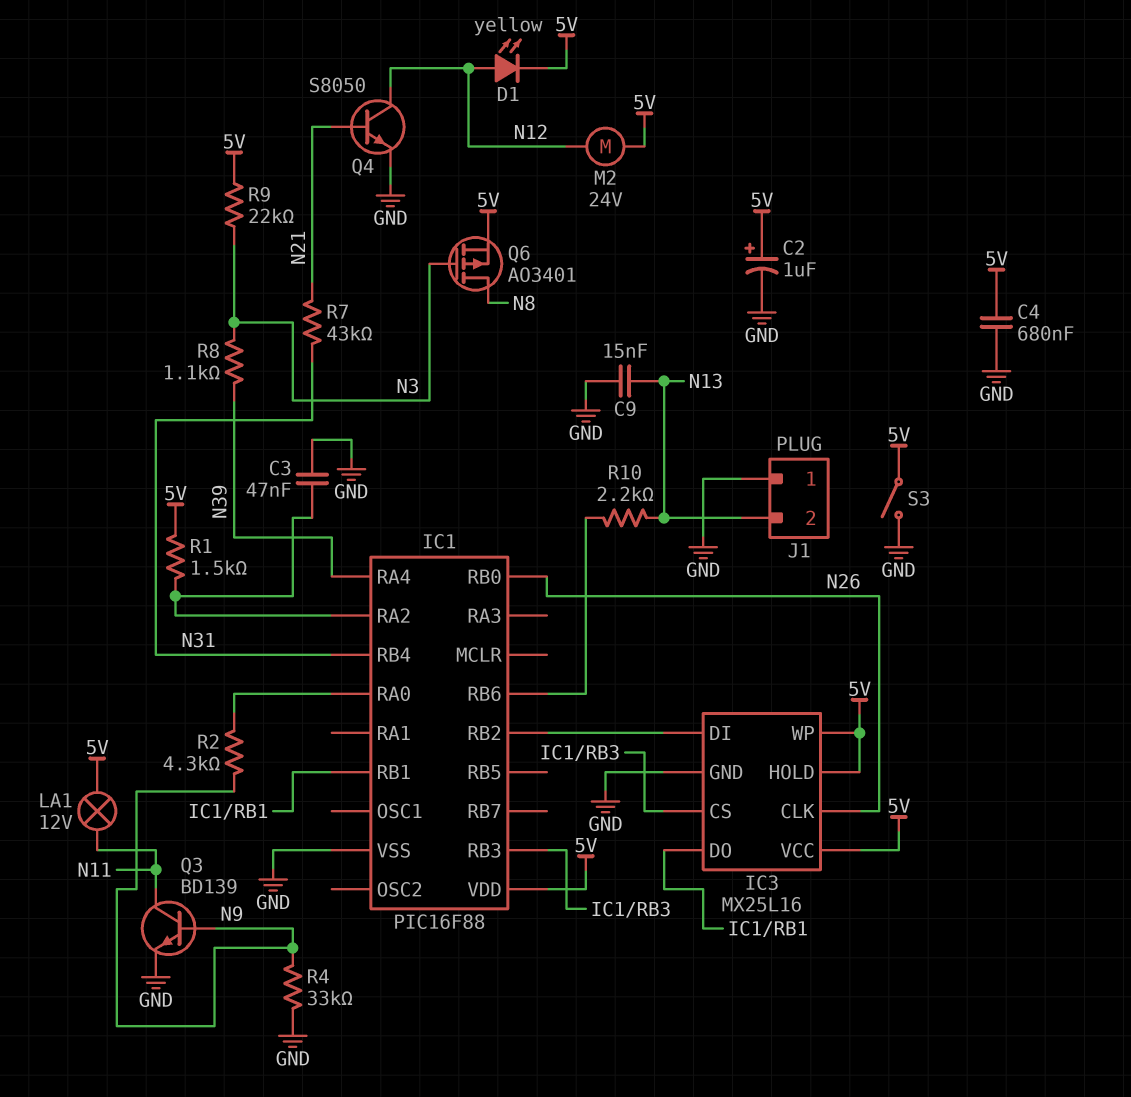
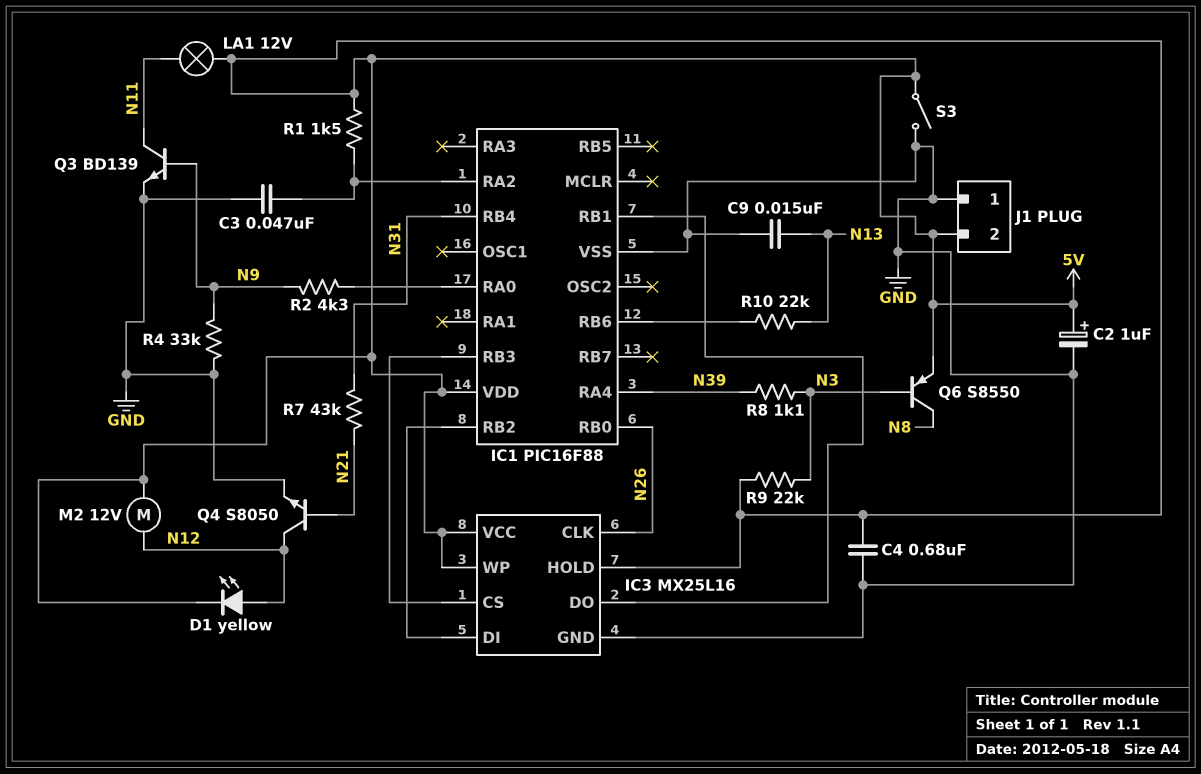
J1 pin 2: N13 -> 5V
M2: motor 24V (5V, N12) -> motor 12V (5V, N12)
Q6: PMOS AO3401 (G N3, D N8, S 5V) -> PNP S8550 (B N3, C N8, E 5V)
R10: 2.2k (IC1/RB6, N13) -> 22k (IC1/RB6, N13)

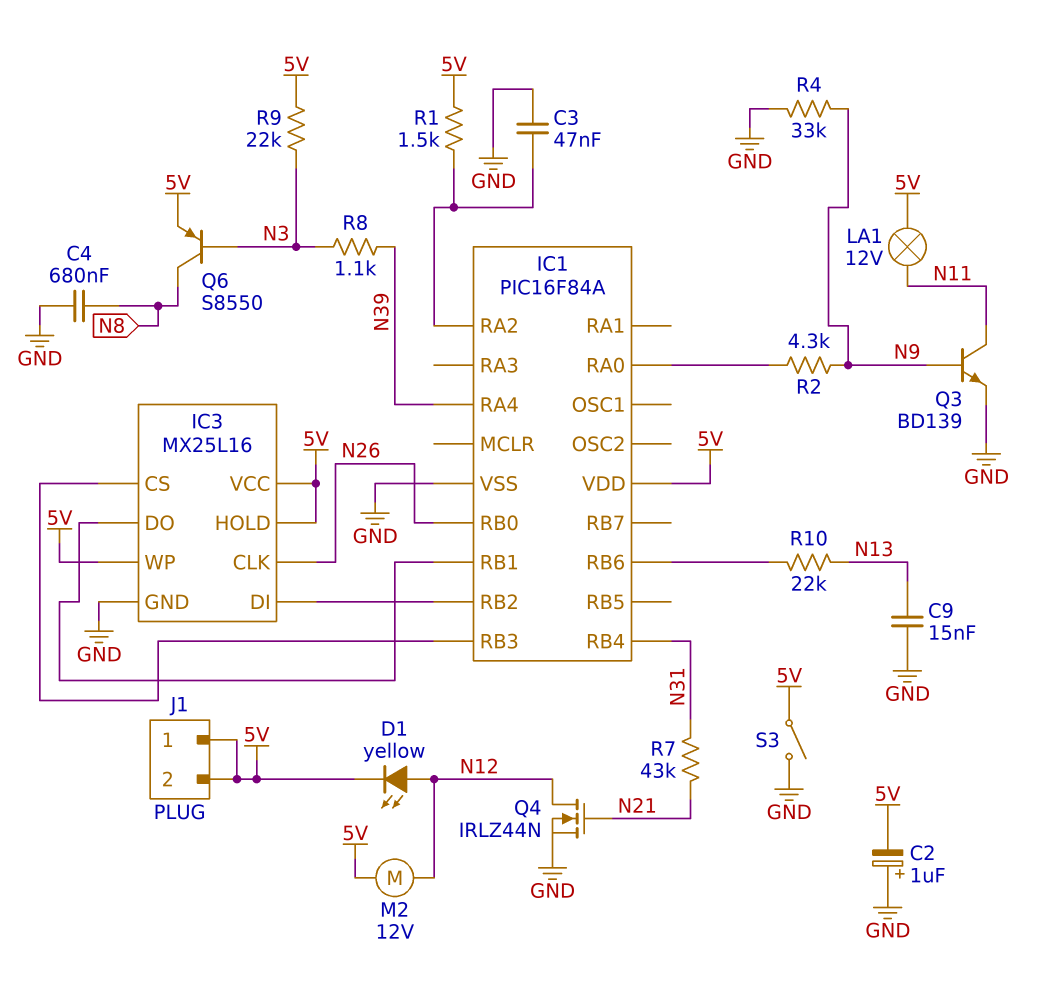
C2: 1uF (plus 5V, minus GND) -> 1uF (plus GND, minus 5V)
C4: 680nF (5V, GND) -> 680nF (GND, N8)
IC1: PIC16F88 -> PIC16F84A
J1 pin 1: GND -> 5V
Q4: NPN S8050 (B N21, C N12, E GND) -> NMOS IRLZ44N (G N21, D N12, S GND)

